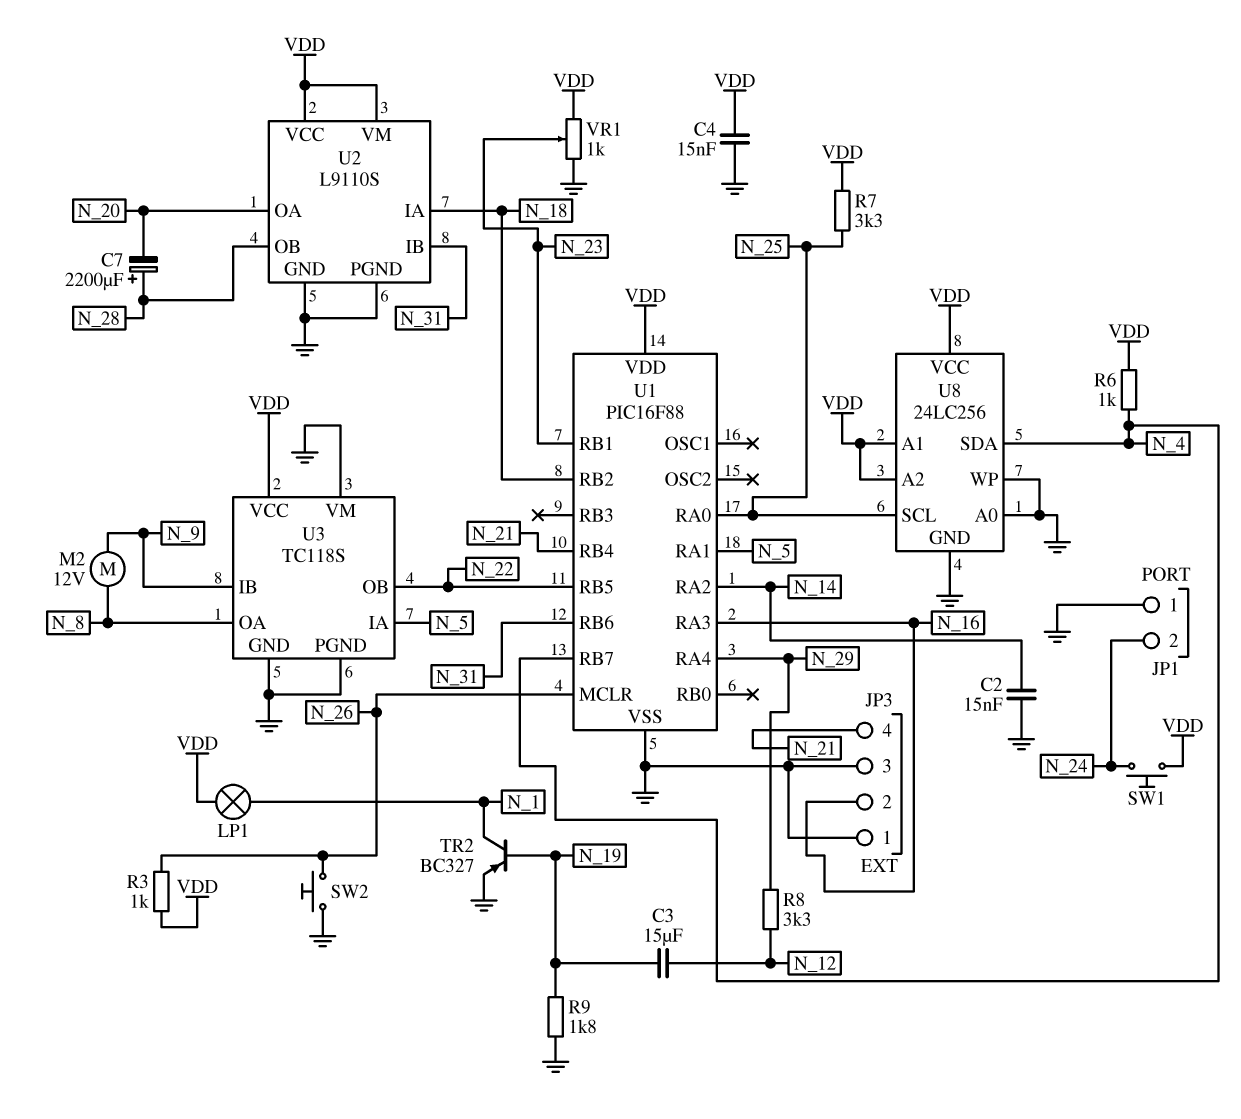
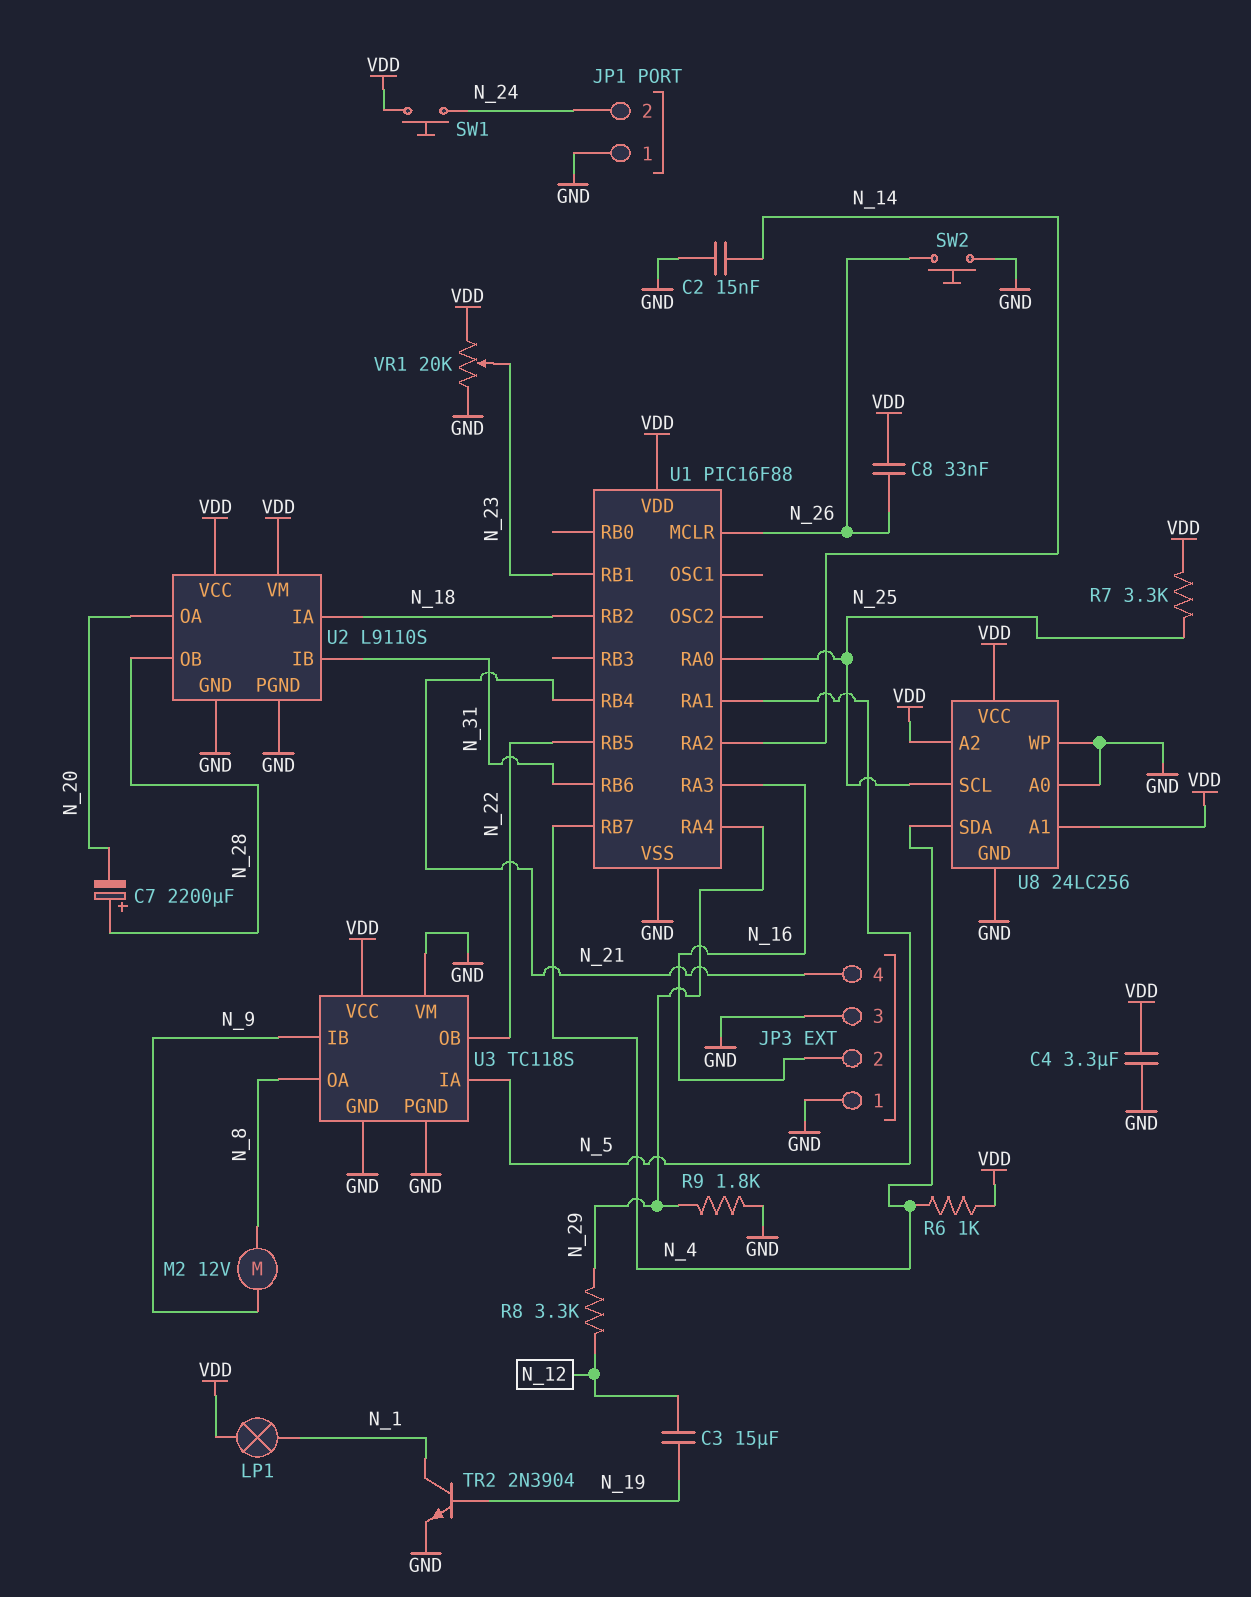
C4: 15nF (GND, VDD) -> 3.3uF (GND, VDD)
C8: none -> 33nF (N_26, VDD)
R3: 1k (N_26, VDD) -> none
R9: 1.8k (GND, N_19) -> 1.8k (GND, N_29)
TR2: PNP BC327 (B N_19, C N_1, E GND) -> NPN 2N3904 (B N_19, C N_1, E GND)
VR1: 1k (GND, VDD, wiper N_23) -> 20k (GND, VDD, wiper N_23)

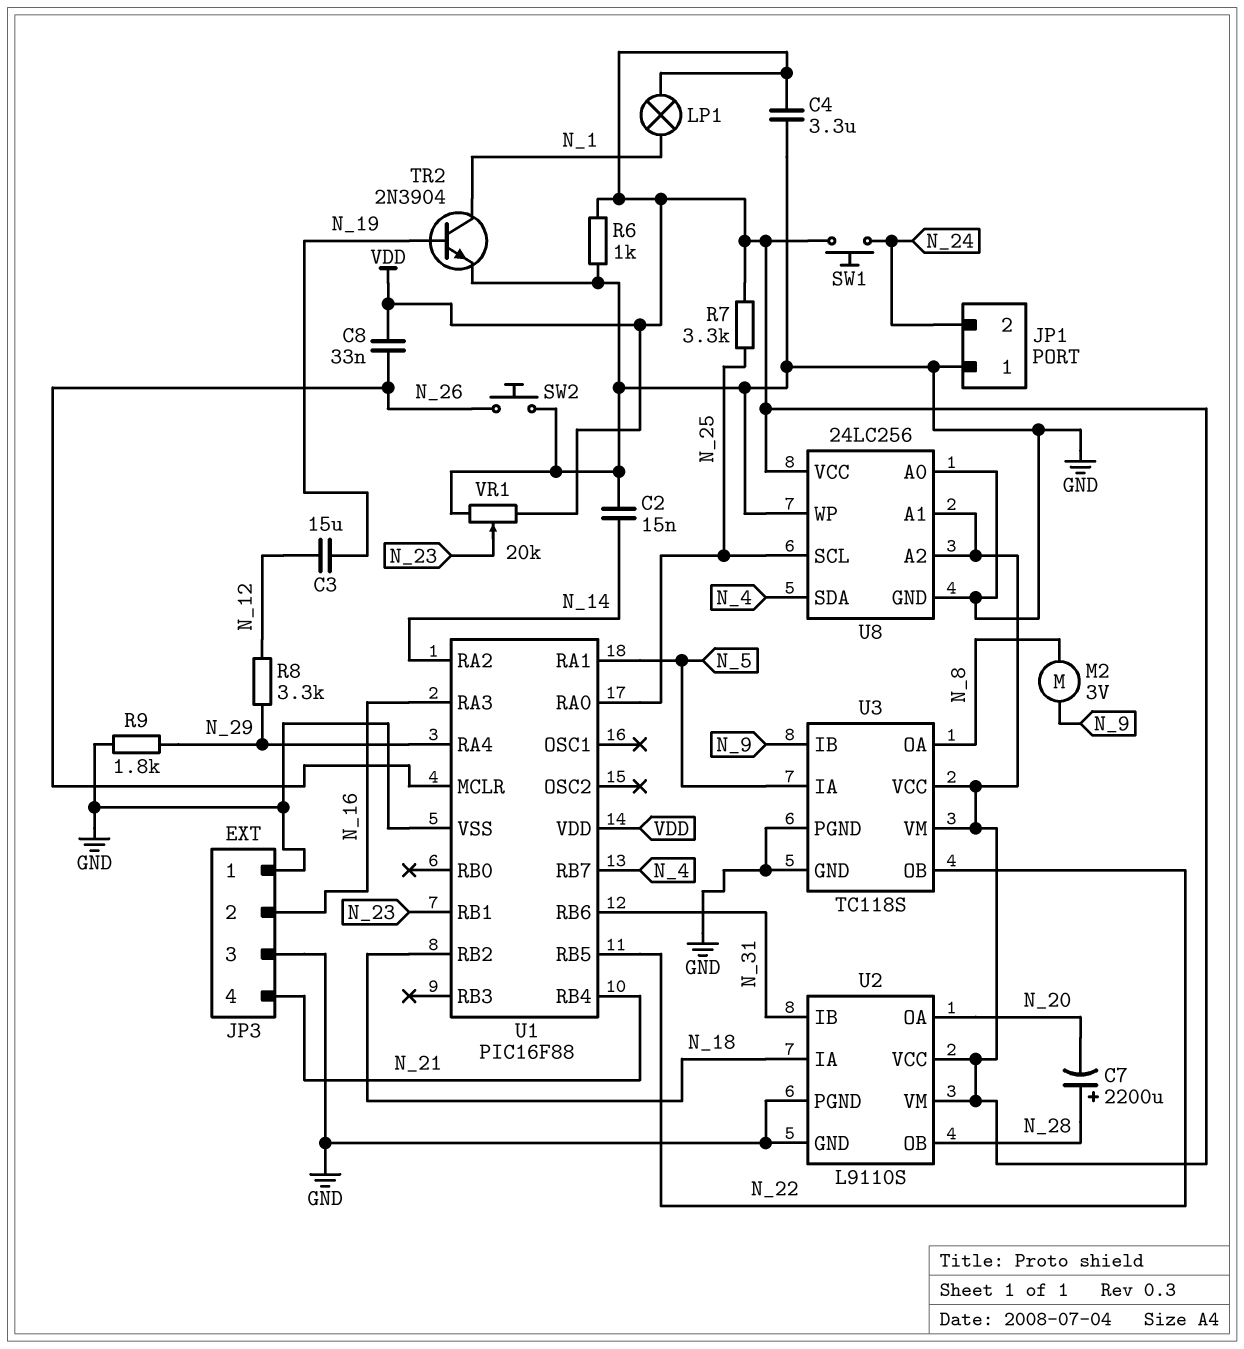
M2: motor 12V (N_8, N_9) -> motor 3V (N_8, N_9)
R6: 1k (N_4, VDD) -> 1k (GND, VDD)
U3 pin VM: GND -> VDD

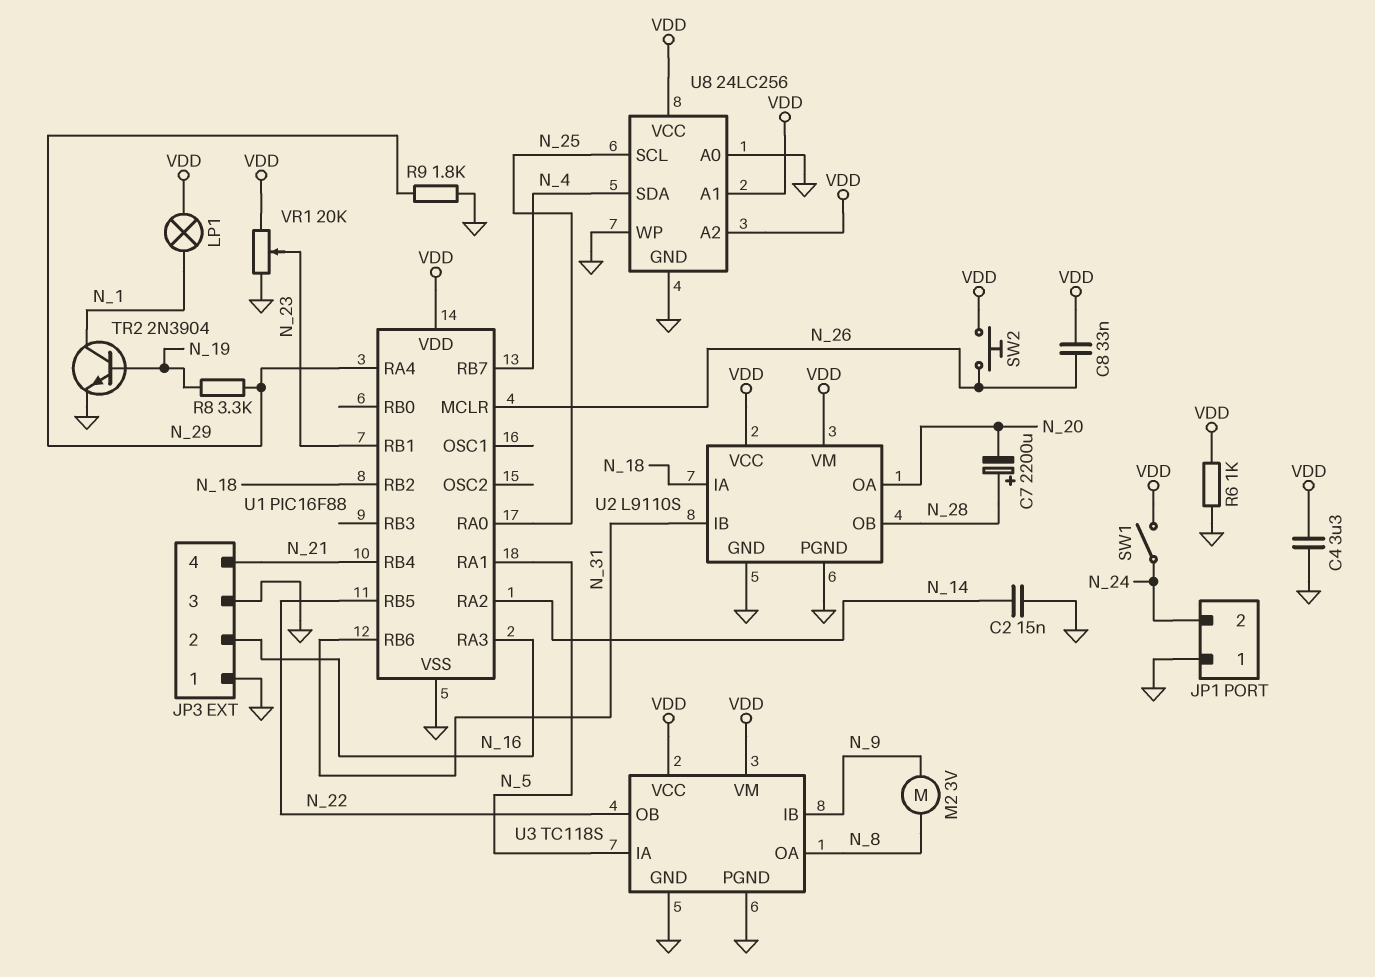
C3: 15uF (N_12, N_19) -> none
R7: 3.3k (N_25, VDD) -> none
R8: 3.3k (N_12, N_29) -> 3.3k (N_19, N_29)
SW1: button (N_24, VDD) -> switch (N_24, VDD)
SW2: button (GND, N_26) -> button (N_26, VDD)

